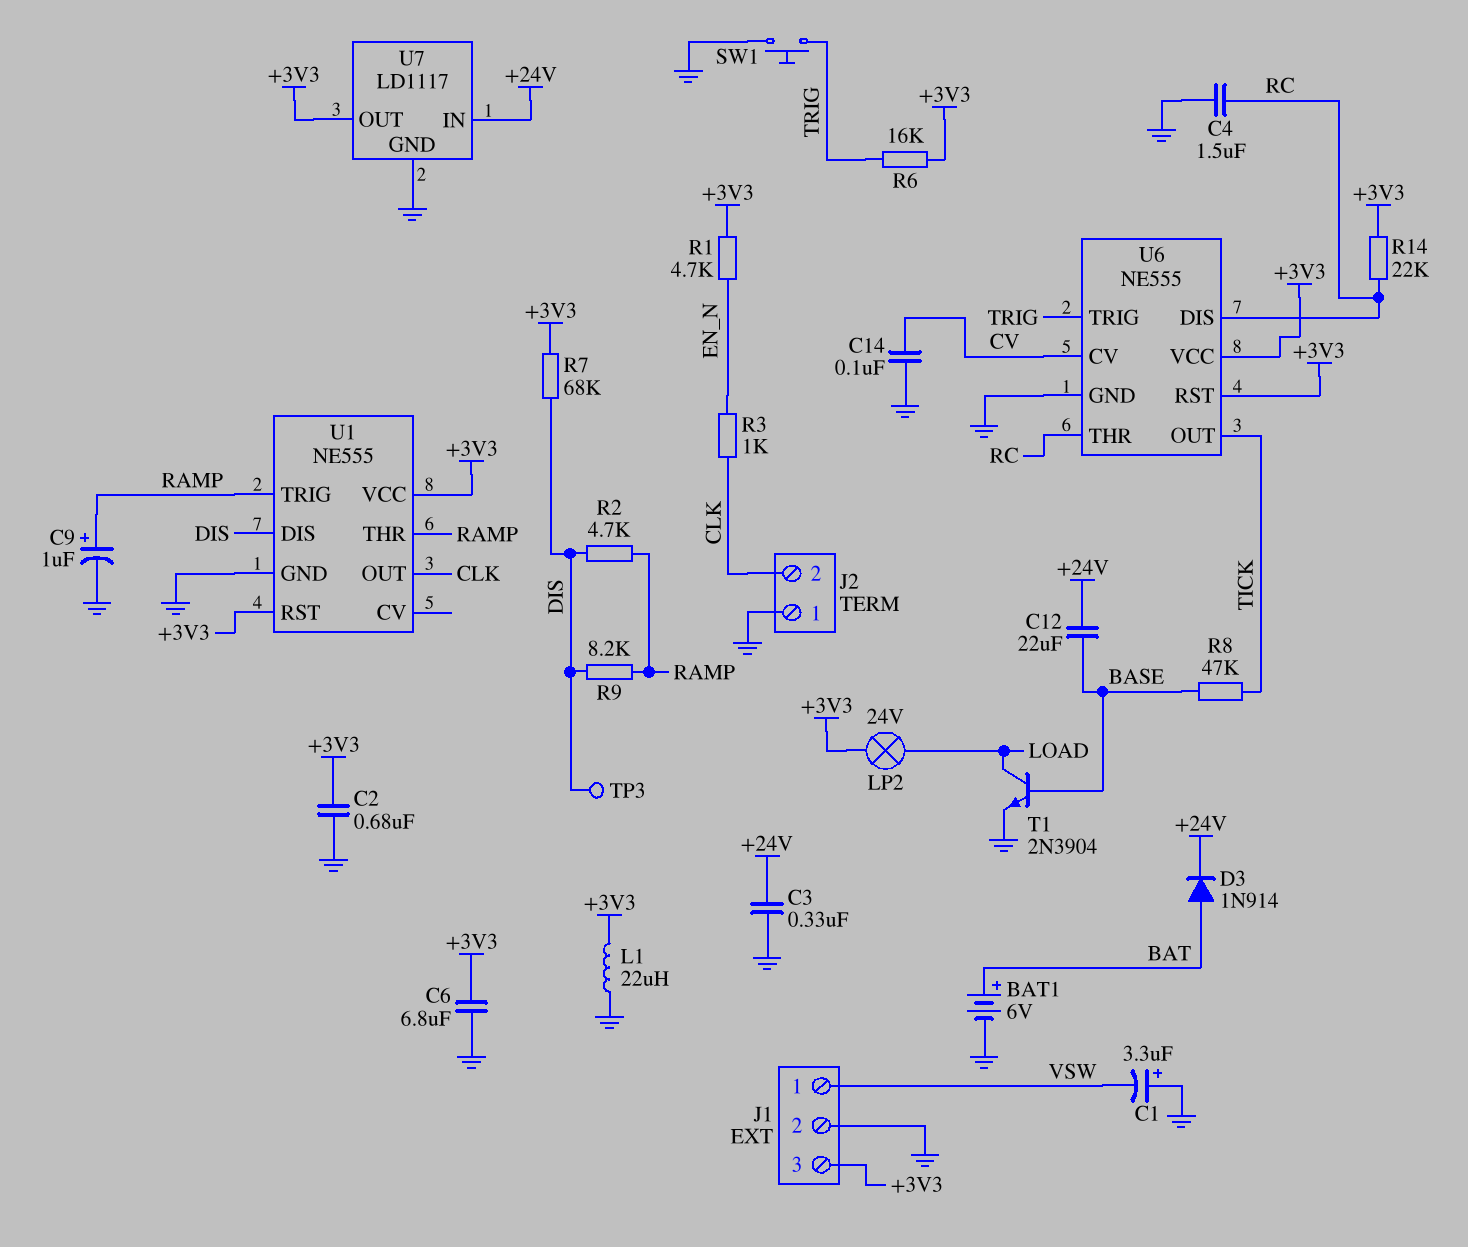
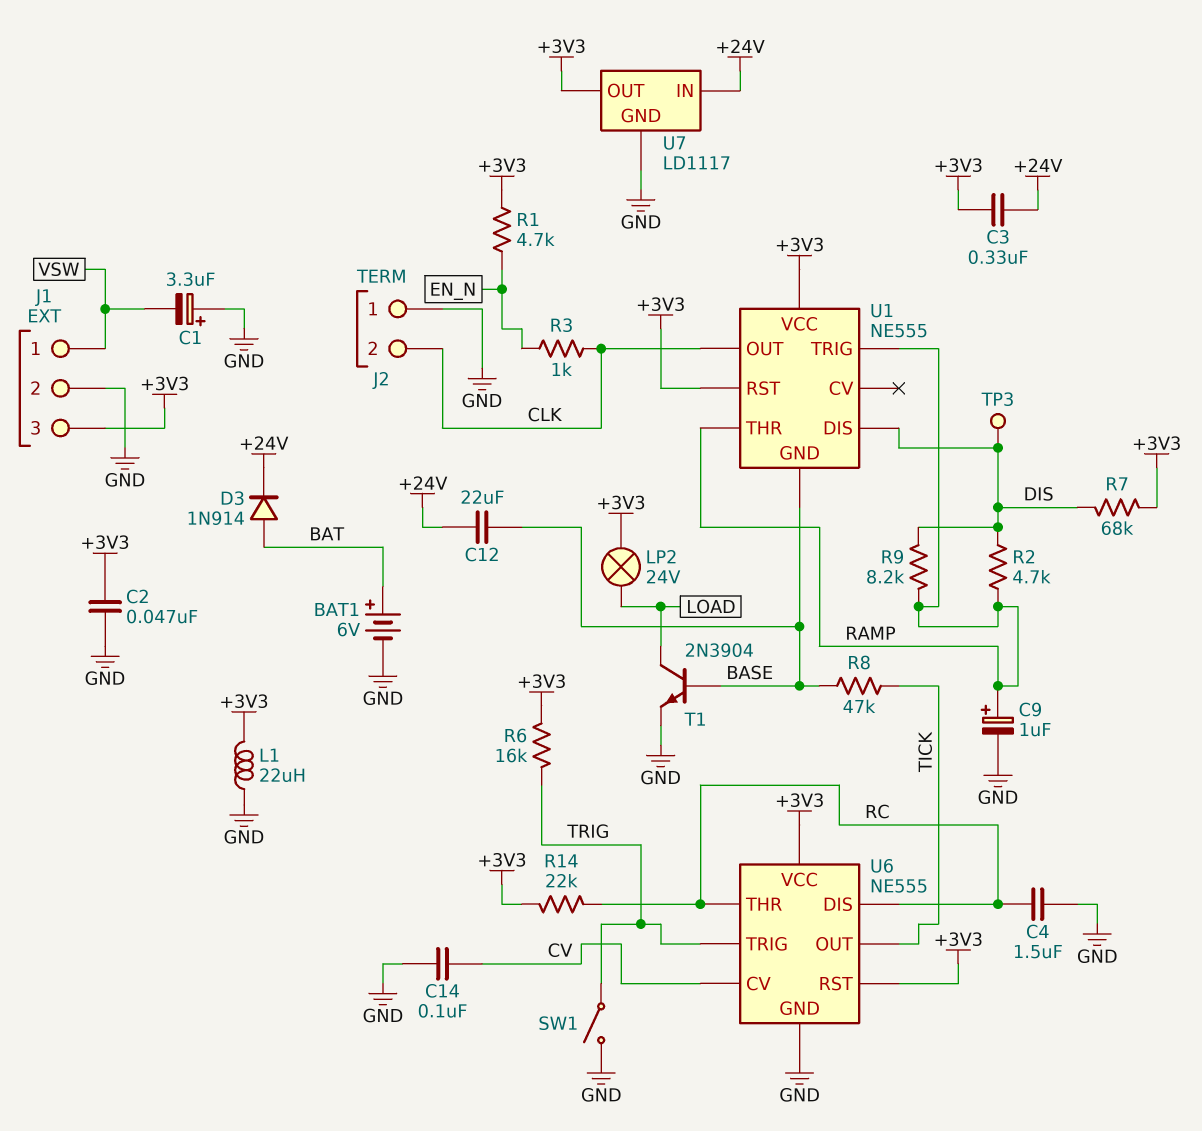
C2: 680nF (+3V3, GND) -> 47nF (+3V3, GND)
C3: 330nF (+24V, GND) -> 330nF (+3V3, +24V)
C6: 6.8uF (+3V3, GND) -> none
SW1: button (GND, TRIG) -> switch (GND, TRIG)
U1 pin GND: GND -> BASE

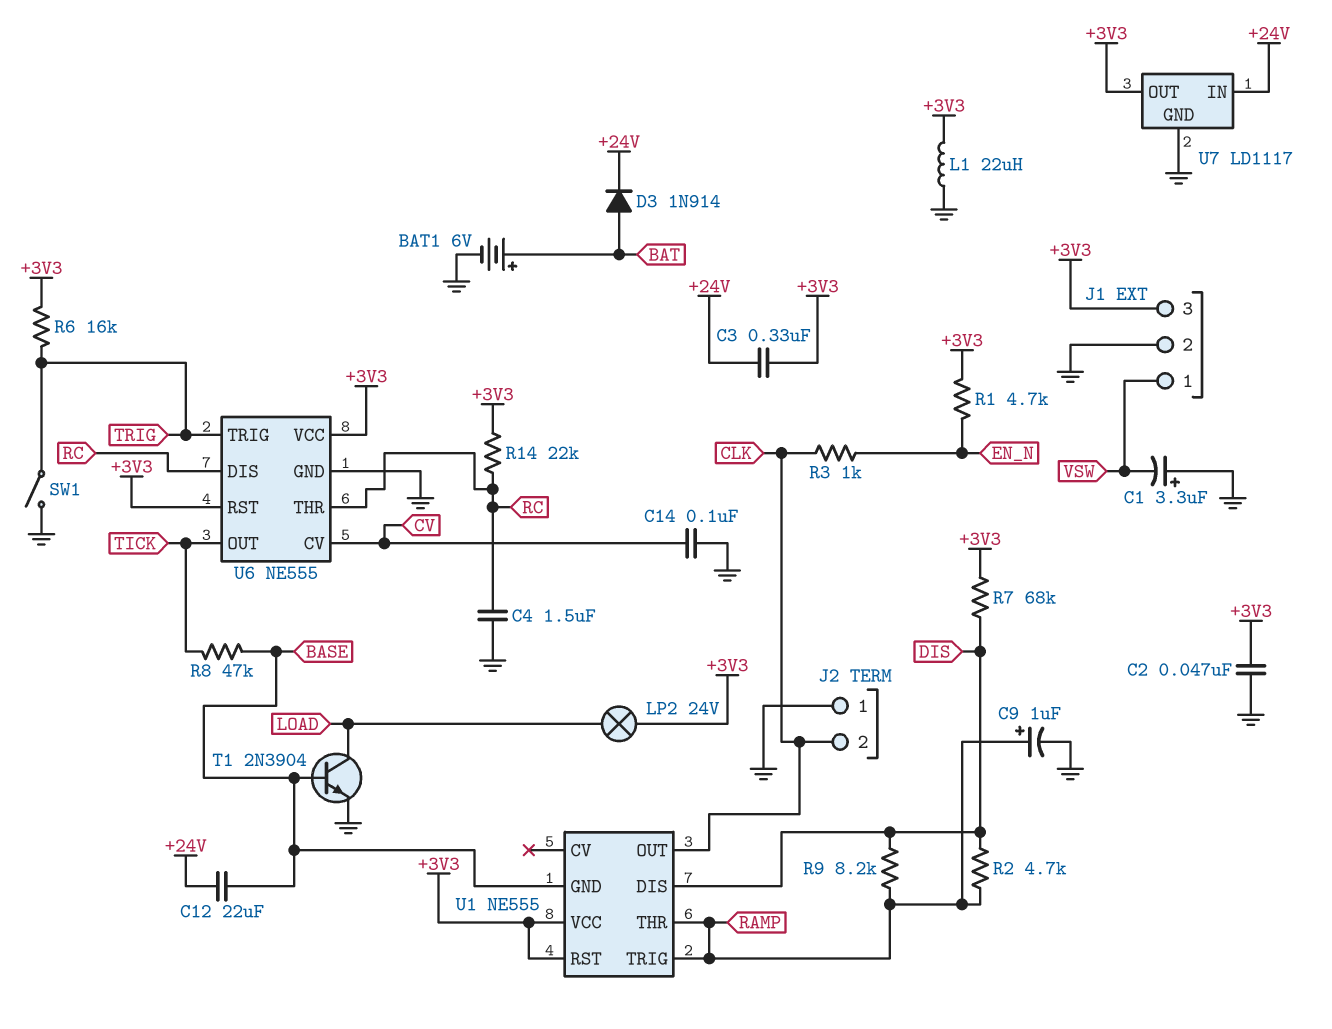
TP3: test point (DIS) -> none

